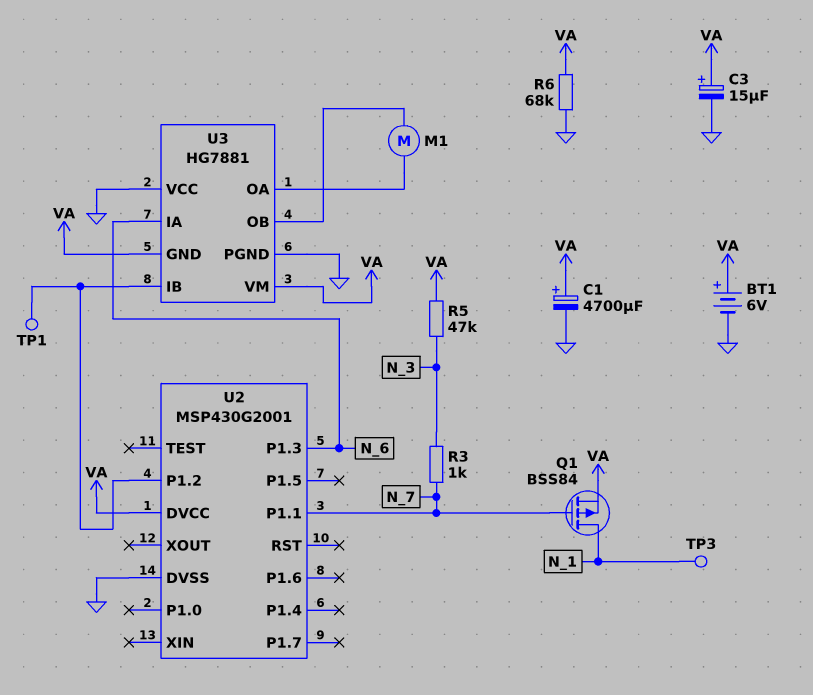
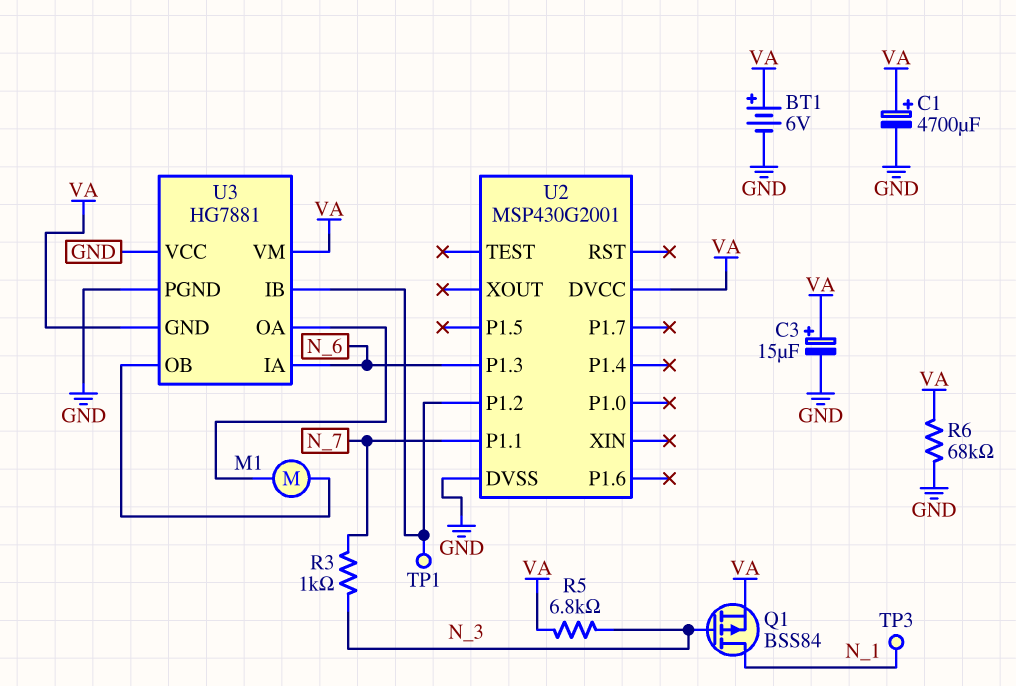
Q1: PMOS BSS84 (G N_7, D N_1, S VA) -> PMOS BSS84 (G N_3, D N_1, S VA)
R5: 47k (N_3, VA) -> 6.8k (N_3, VA)

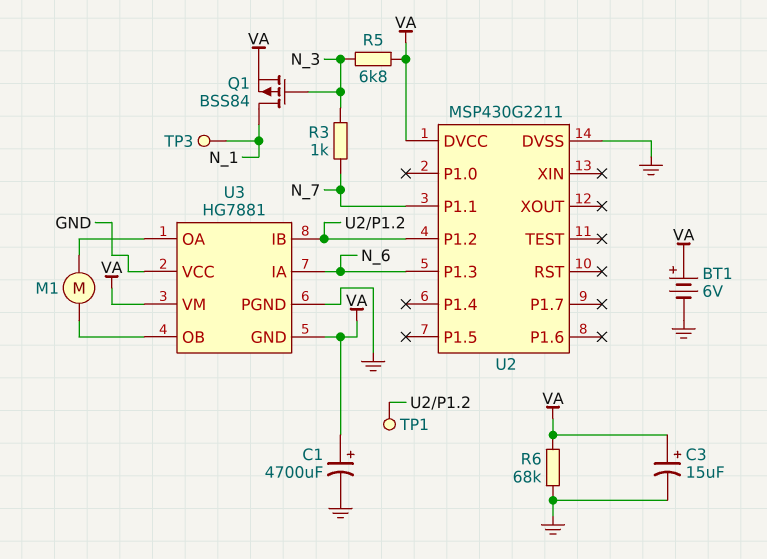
U2: MSP430G2001 -> MSP430G2211

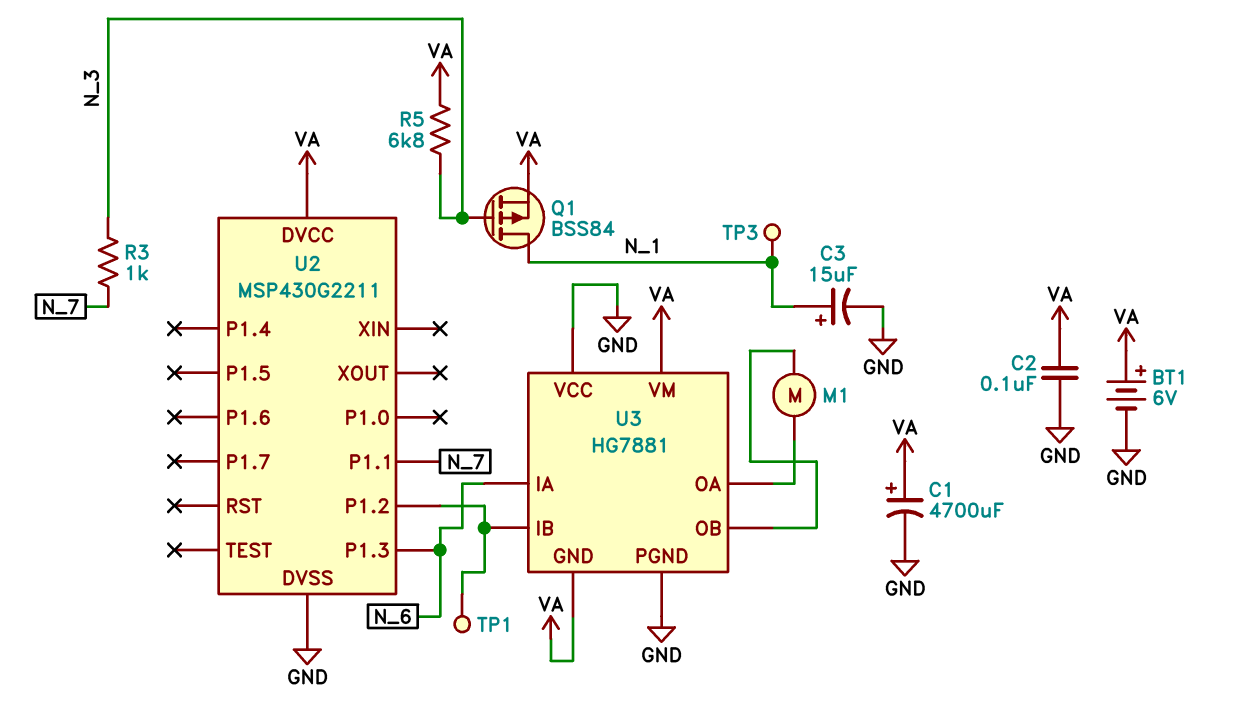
C2: none -> 100nF (GND, VA)
C3: 15uF (plus VA, minus GND) -> 15uF (plus N_1, minus GND)
R6: 68k (GND, VA) -> none

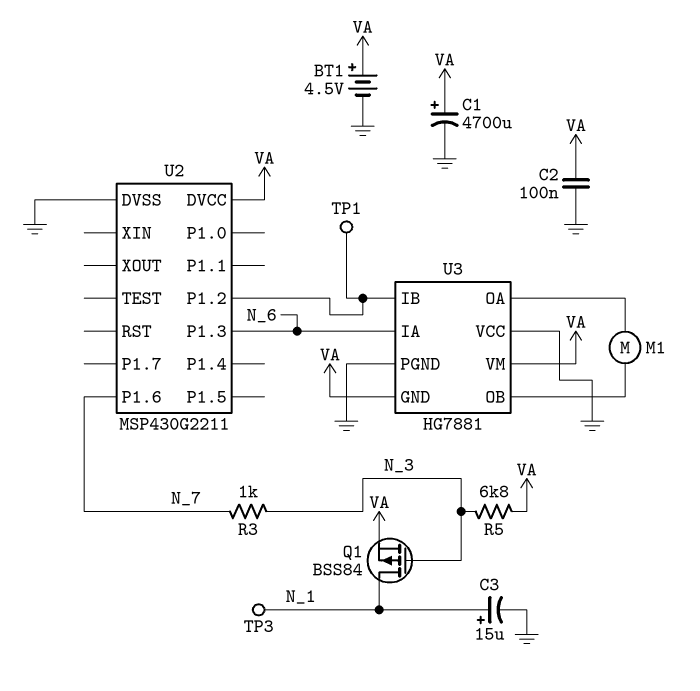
BT1: 6V (plus VA, minus GND) -> 4.5V (plus VA, minus GND)
U2 pin P1.1: N_7 -> none
U2 pin P1.6: none -> N_7

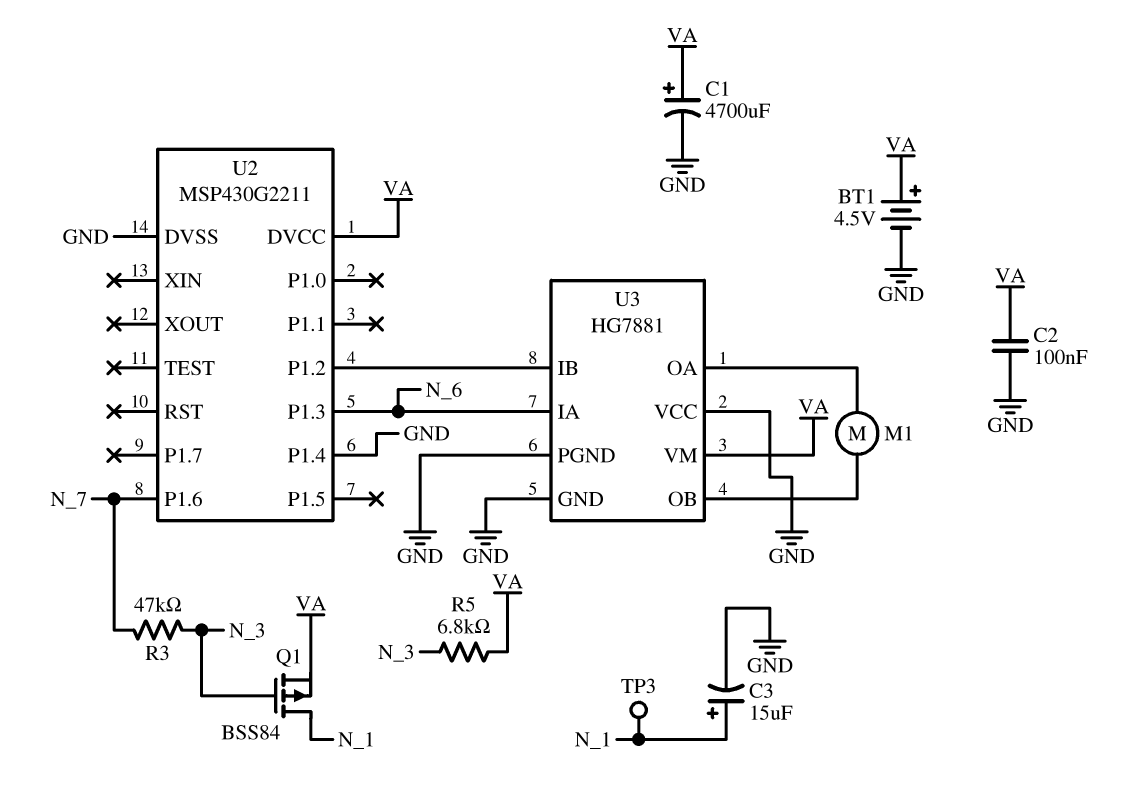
R3: 1k (N_3, N_7) -> 47k (N_3, N_7)
TP1: test point (U2/P1.2) -> none
U2 pin P1.4: none -> GND
U3 pin GND: VA -> GND

